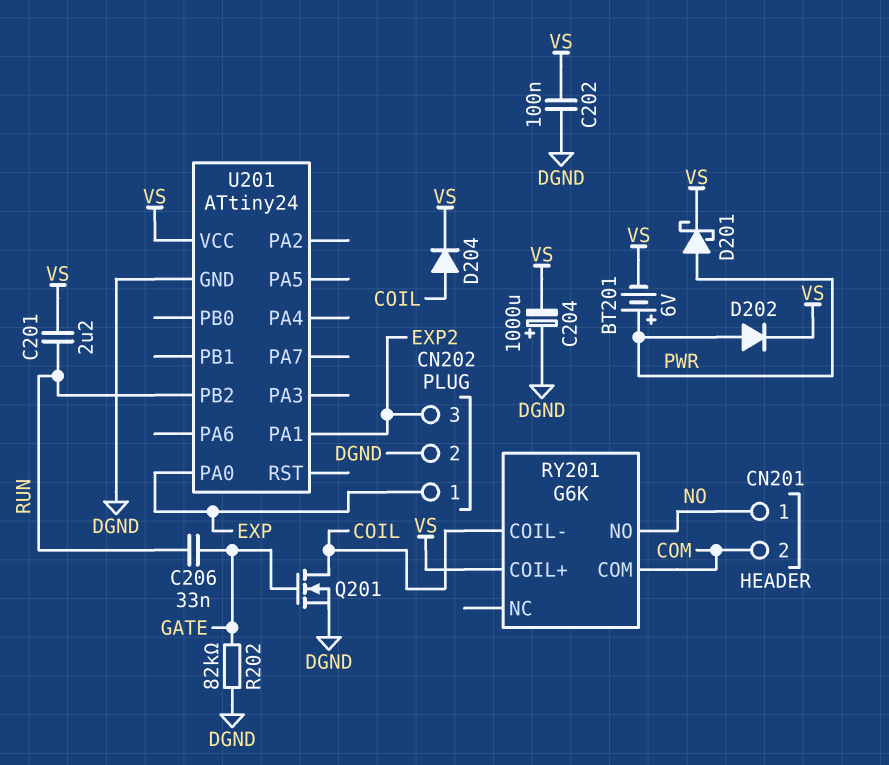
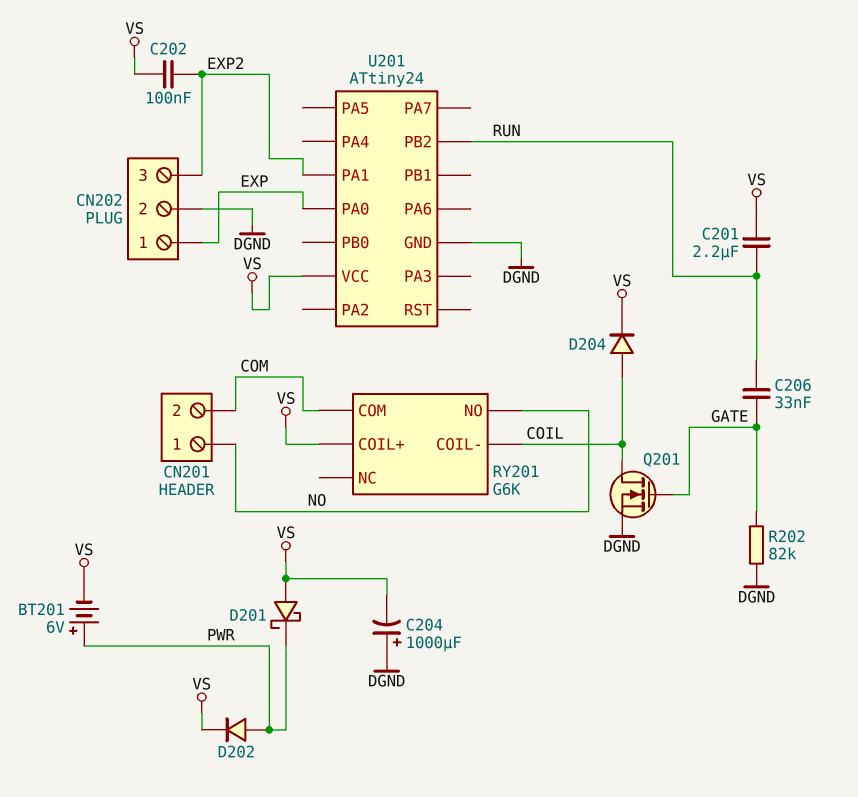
C202: 100nF (DGND, VS) -> 100nF (EXP2, VS)
D201: schottky (A PWR, K VS) -> schottky (A VS, K PWR)

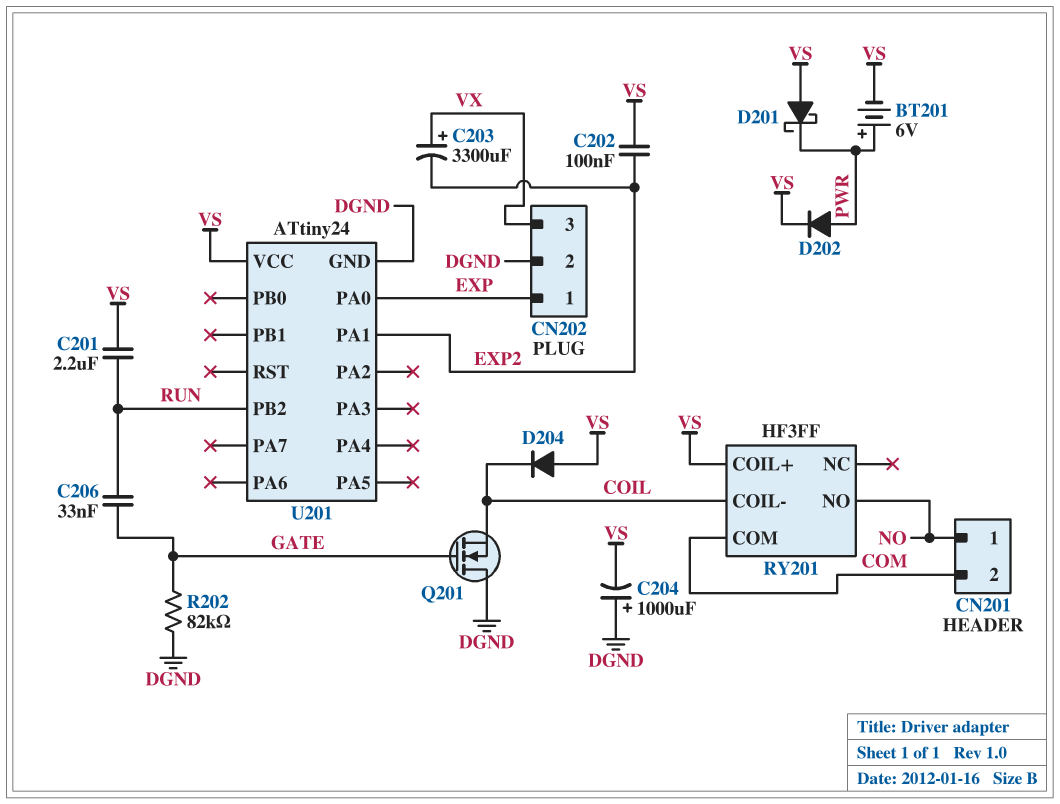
C203: none -> 3300uF (plus VX, minus EXP2)
CN202 pin 3: EXP2 -> VX
D204: diode (A COIL, K VS) -> diode (A VS, K COIL)
Q201: NMOS (G GATE, D COIL, S DGND) -> NMOS (G GATE, D DGND, S COIL)
RY201: G6K -> HF3FF

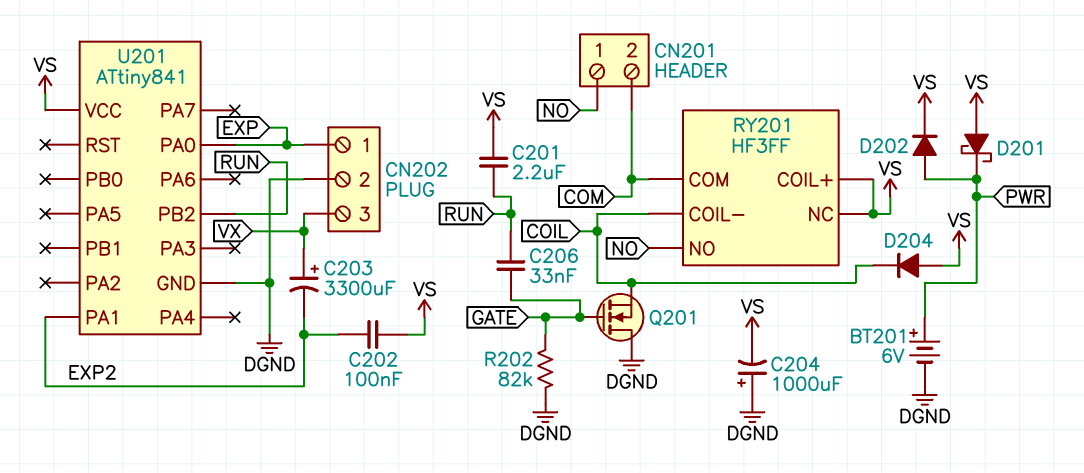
BT201: 6V (plus PWR, minus VS) -> 6V (plus PWR, minus DGND)
RY201 pin NC: none -> VS
U201: ATtiny24 -> ATtiny841

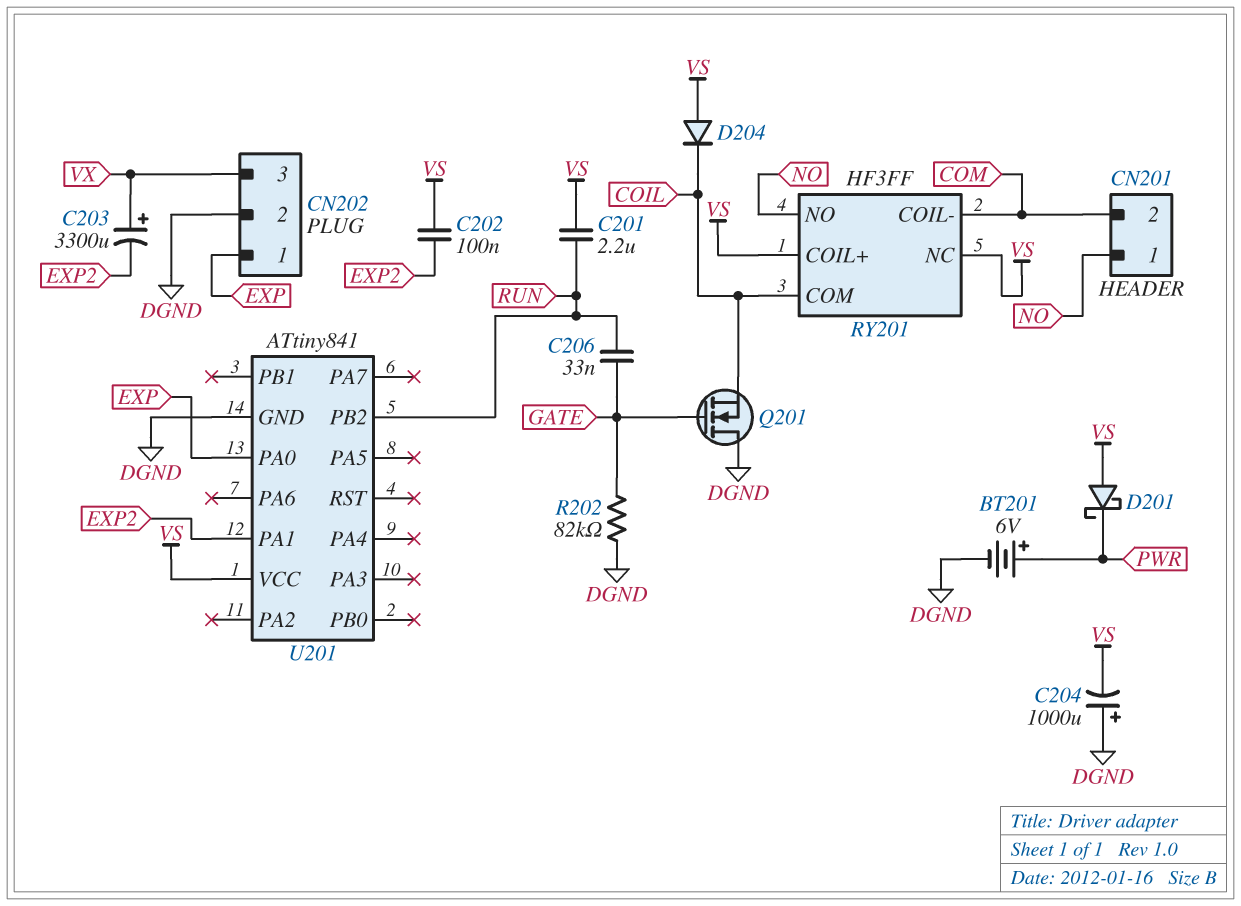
D202: diode (A PWR, K VS) -> none
RY201 pin COIL-: COIL -> COM
RY201 pin COM: COM -> COIL

